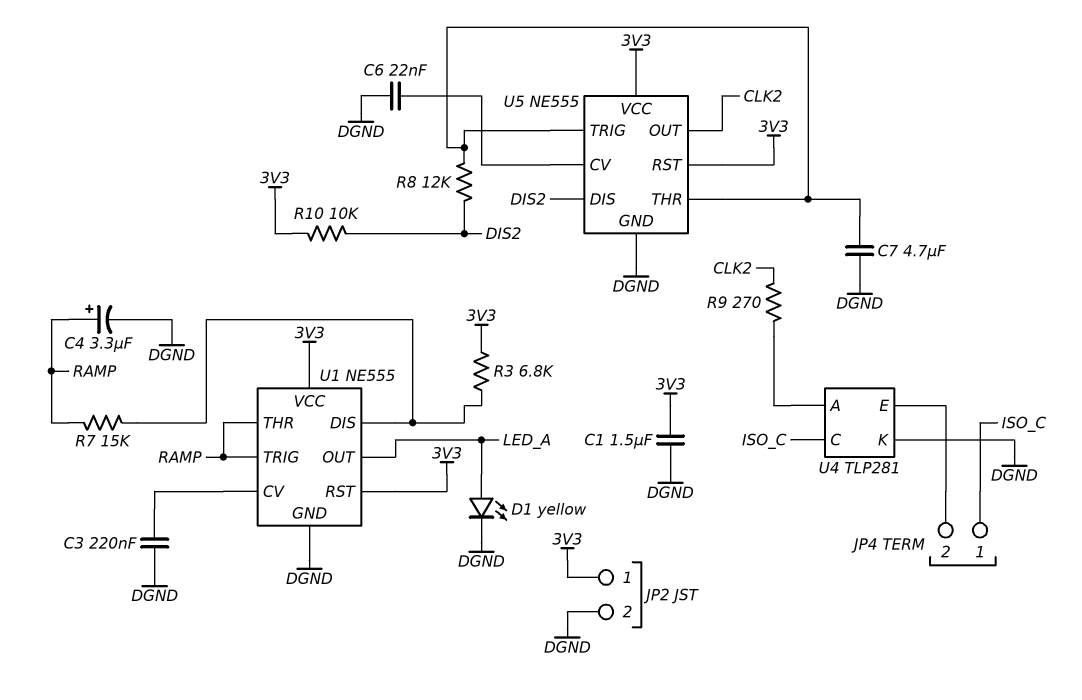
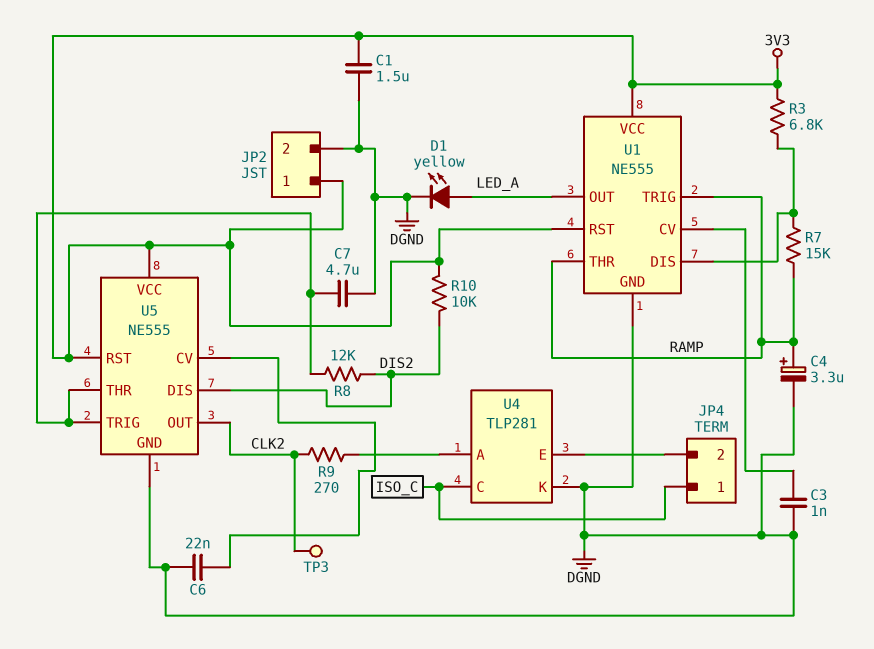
C3: 220nF (DGND, U1/CV) -> 1nF (DGND, U1/CV)
TP3: none -> test point (CLK2)

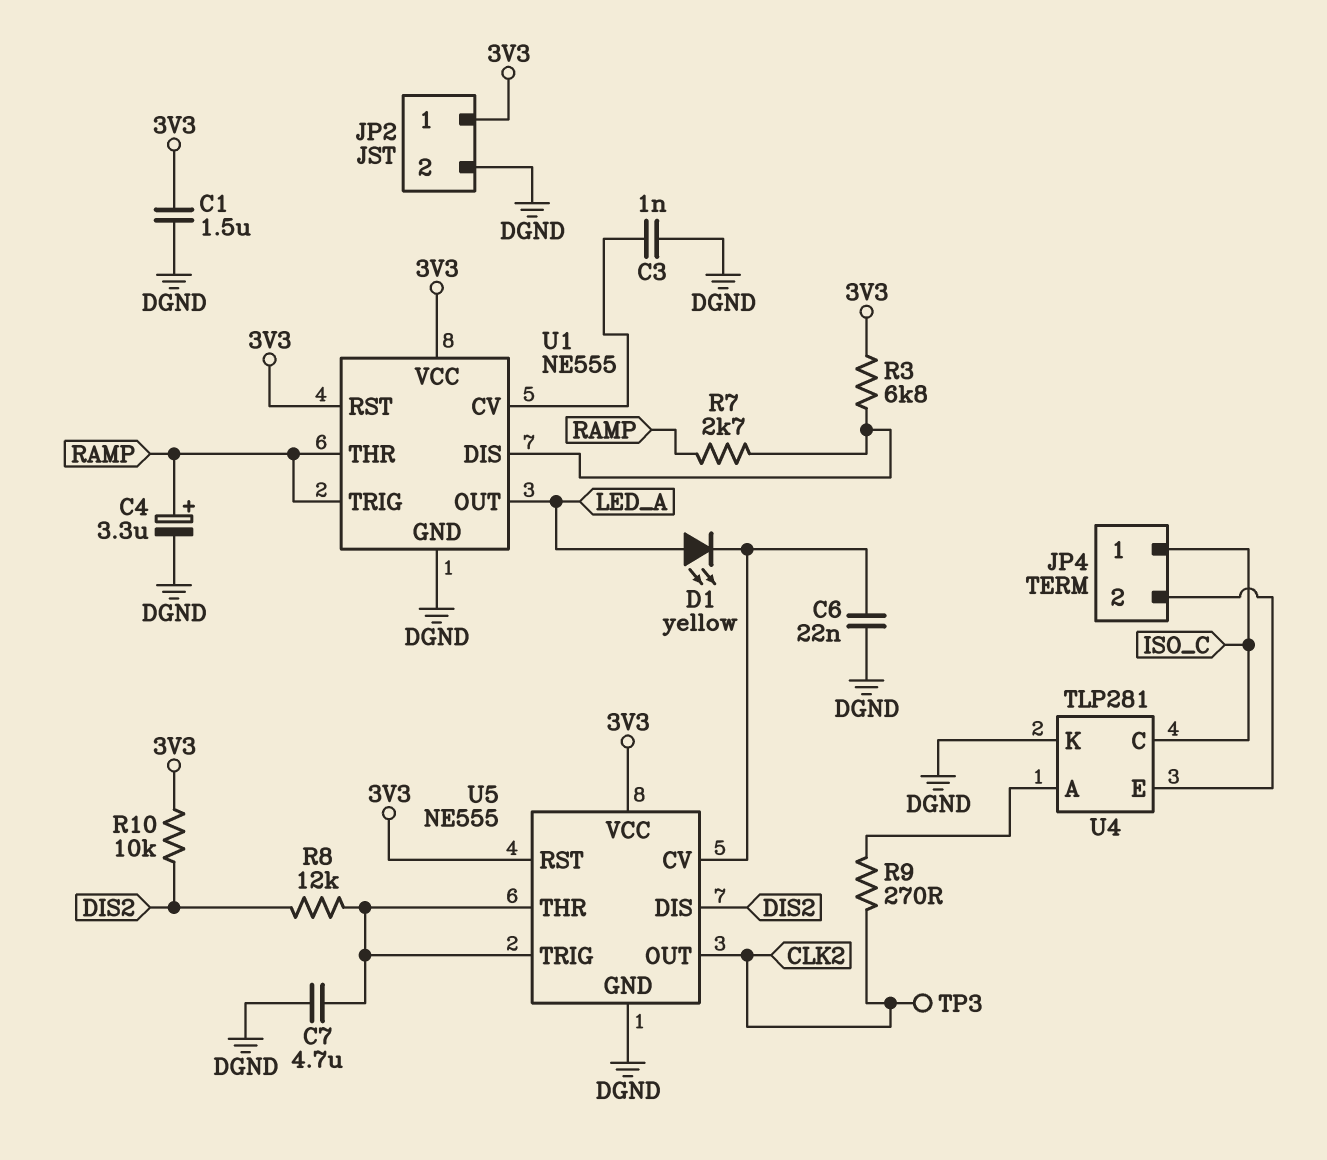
D1: LED yellow (A LED_A, K DGND) -> LED yellow (A LED_A, K U5/CV)
R7: 15k (RAMP, U1/DIS) -> 2.7k (RAMP, U1/DIS)

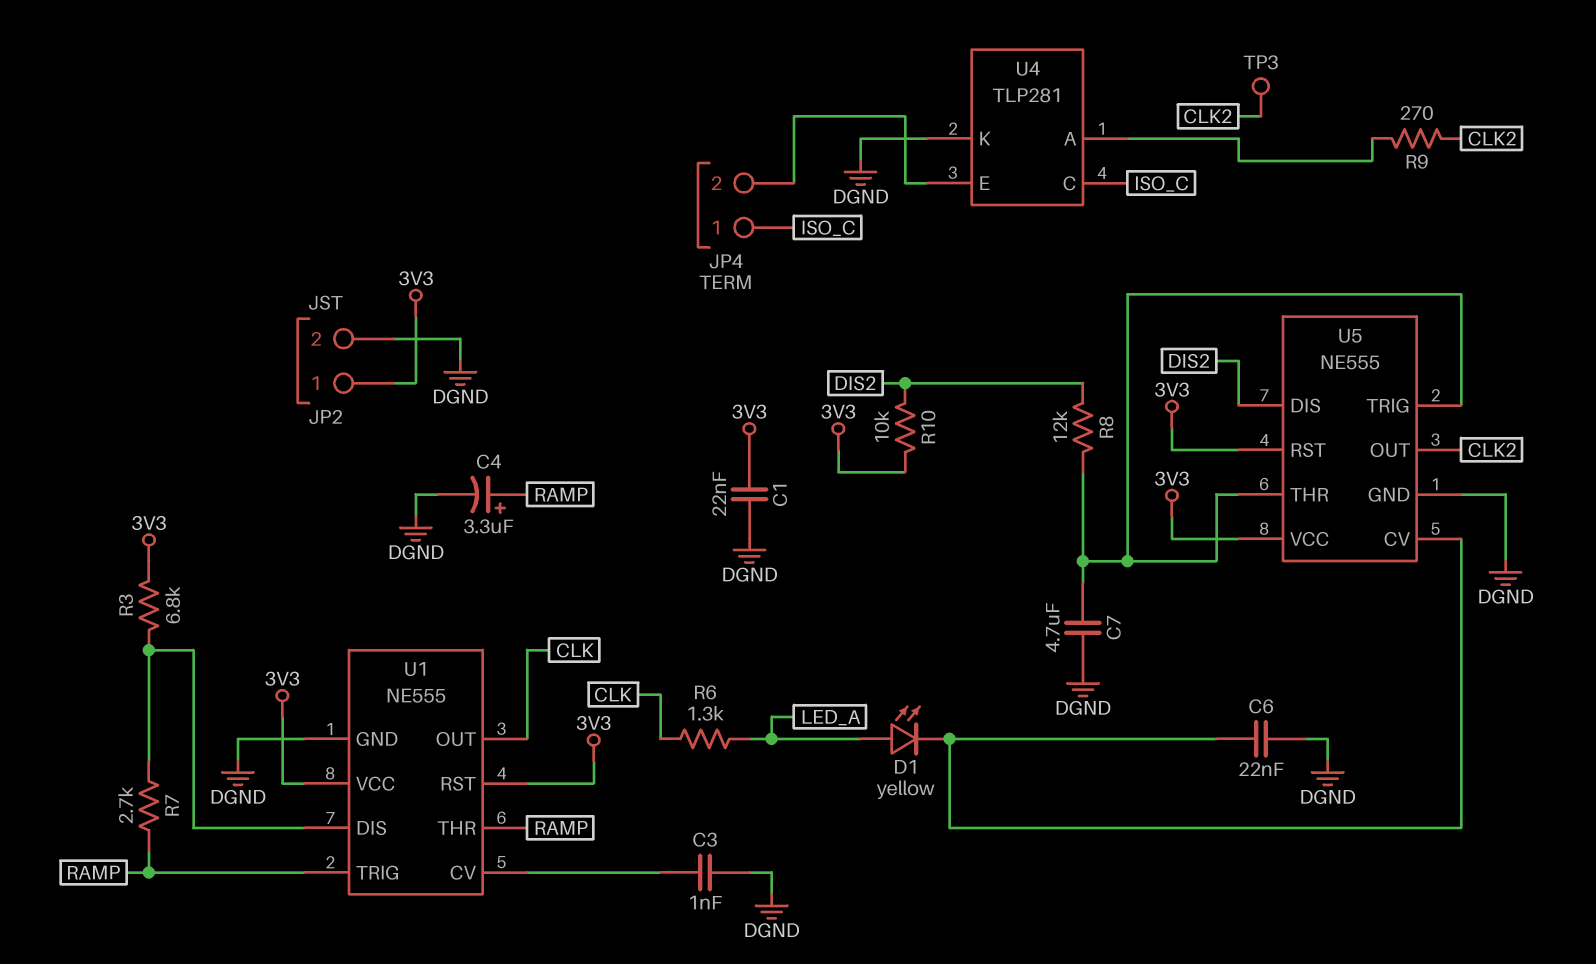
C1: 1.5uF (3V3, DGND) -> 22nF (3V3, DGND)
R6: none -> 1.3k (CLK, LED_A)
U1 pin OUT: LED_A -> CLK

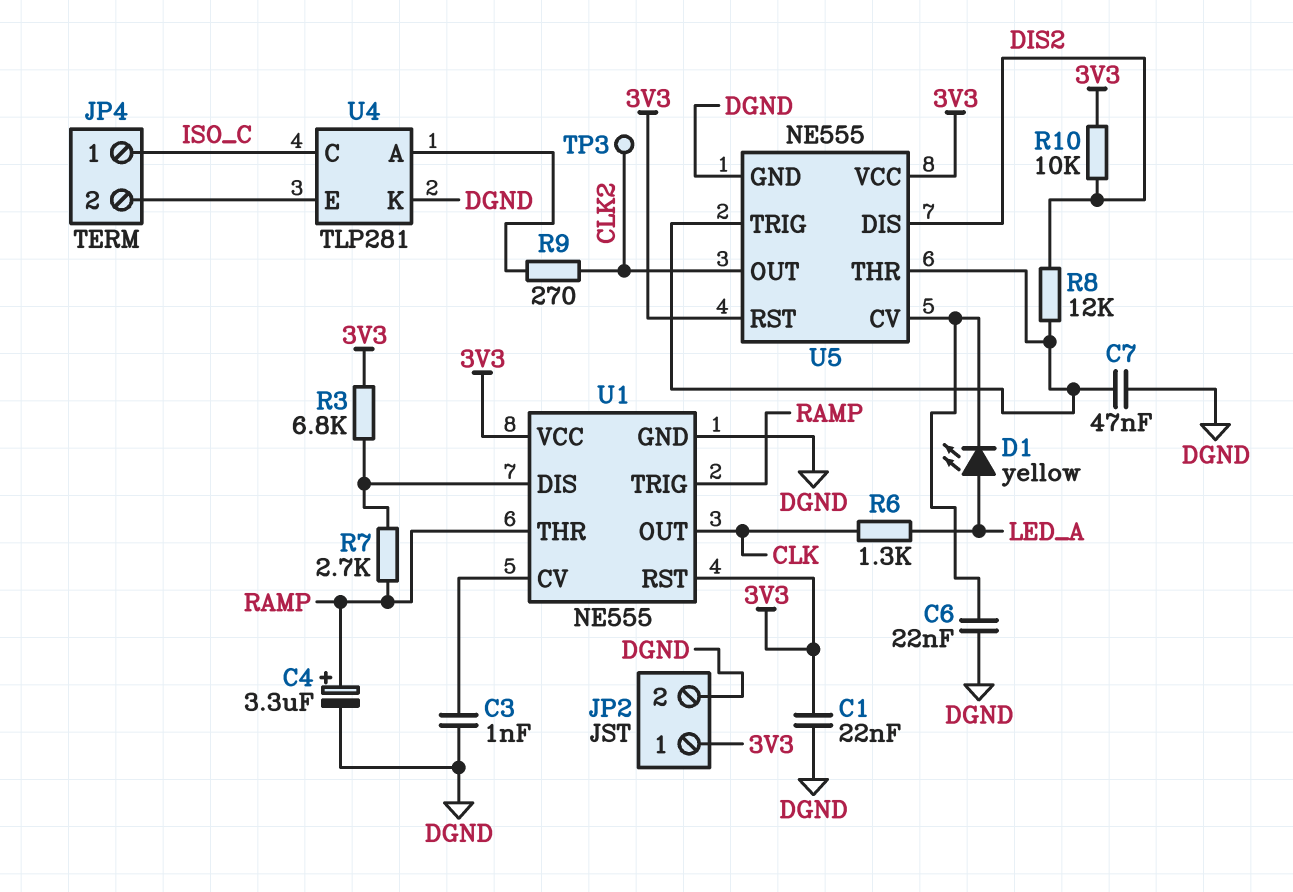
C7: 4.7uF (DGND, U5/THR) -> 47nF (DGND, U5/THR)

